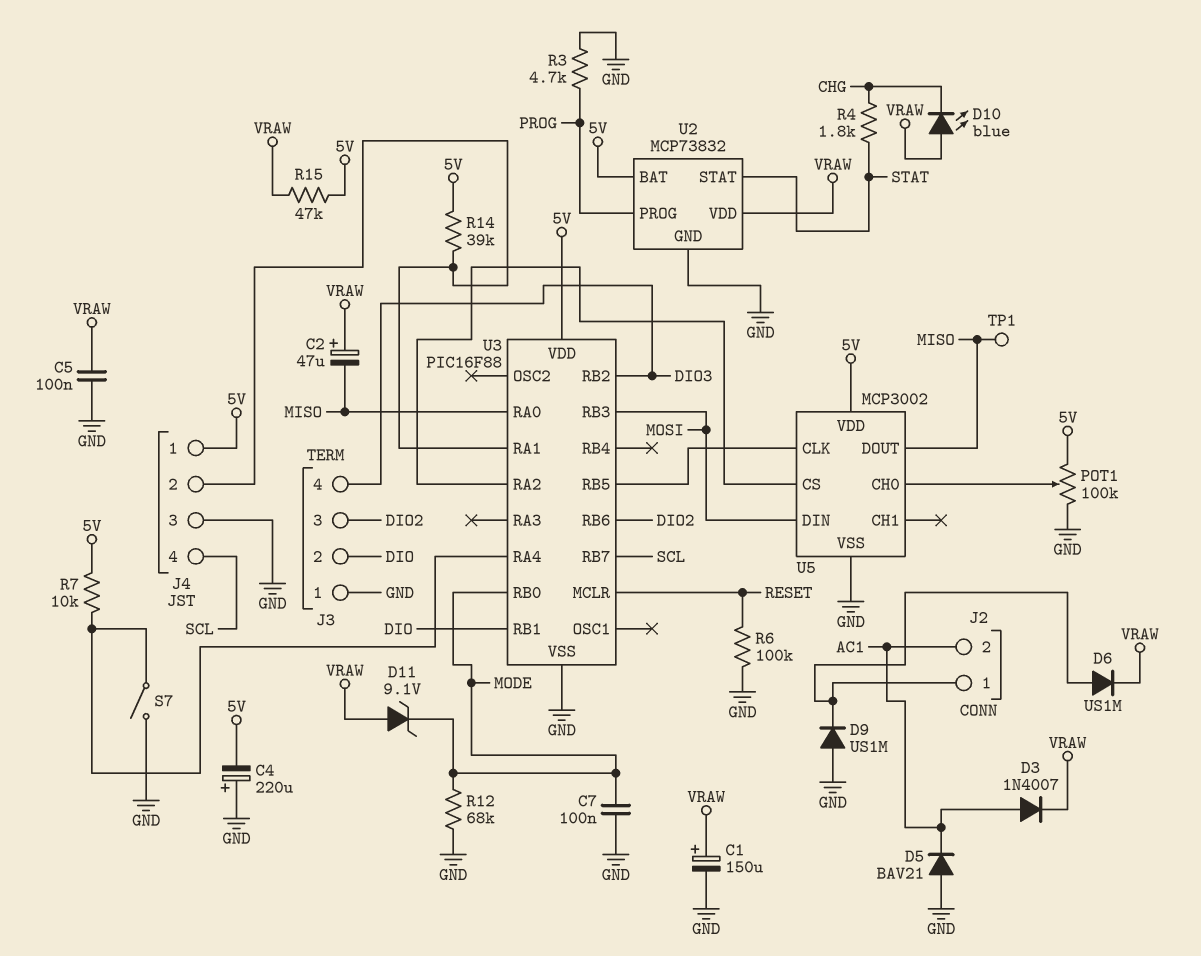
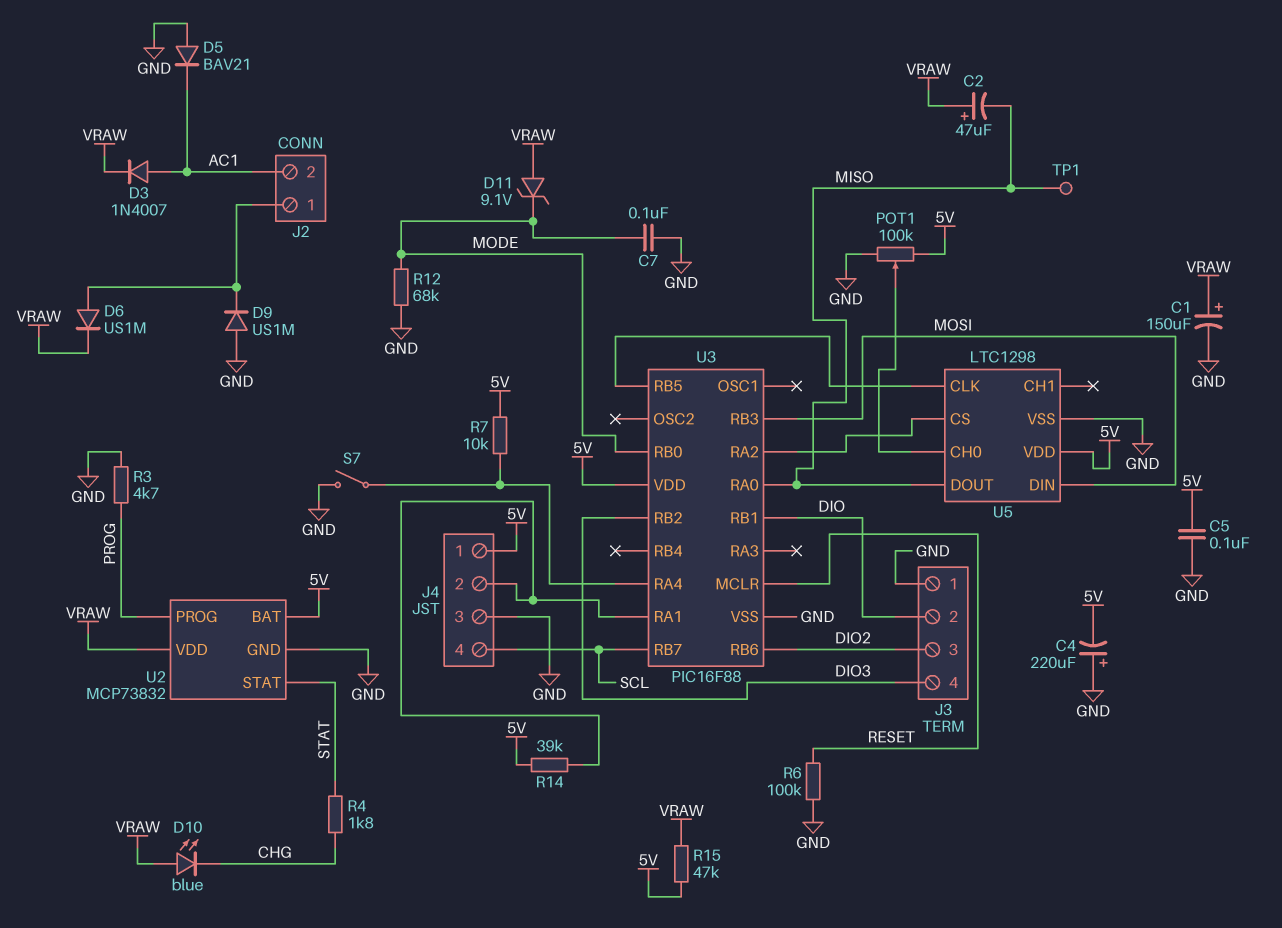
C5: 100nF (GND, VRAW) -> 100nF (5V, GND)
U5: MCP3002 -> LTC1298

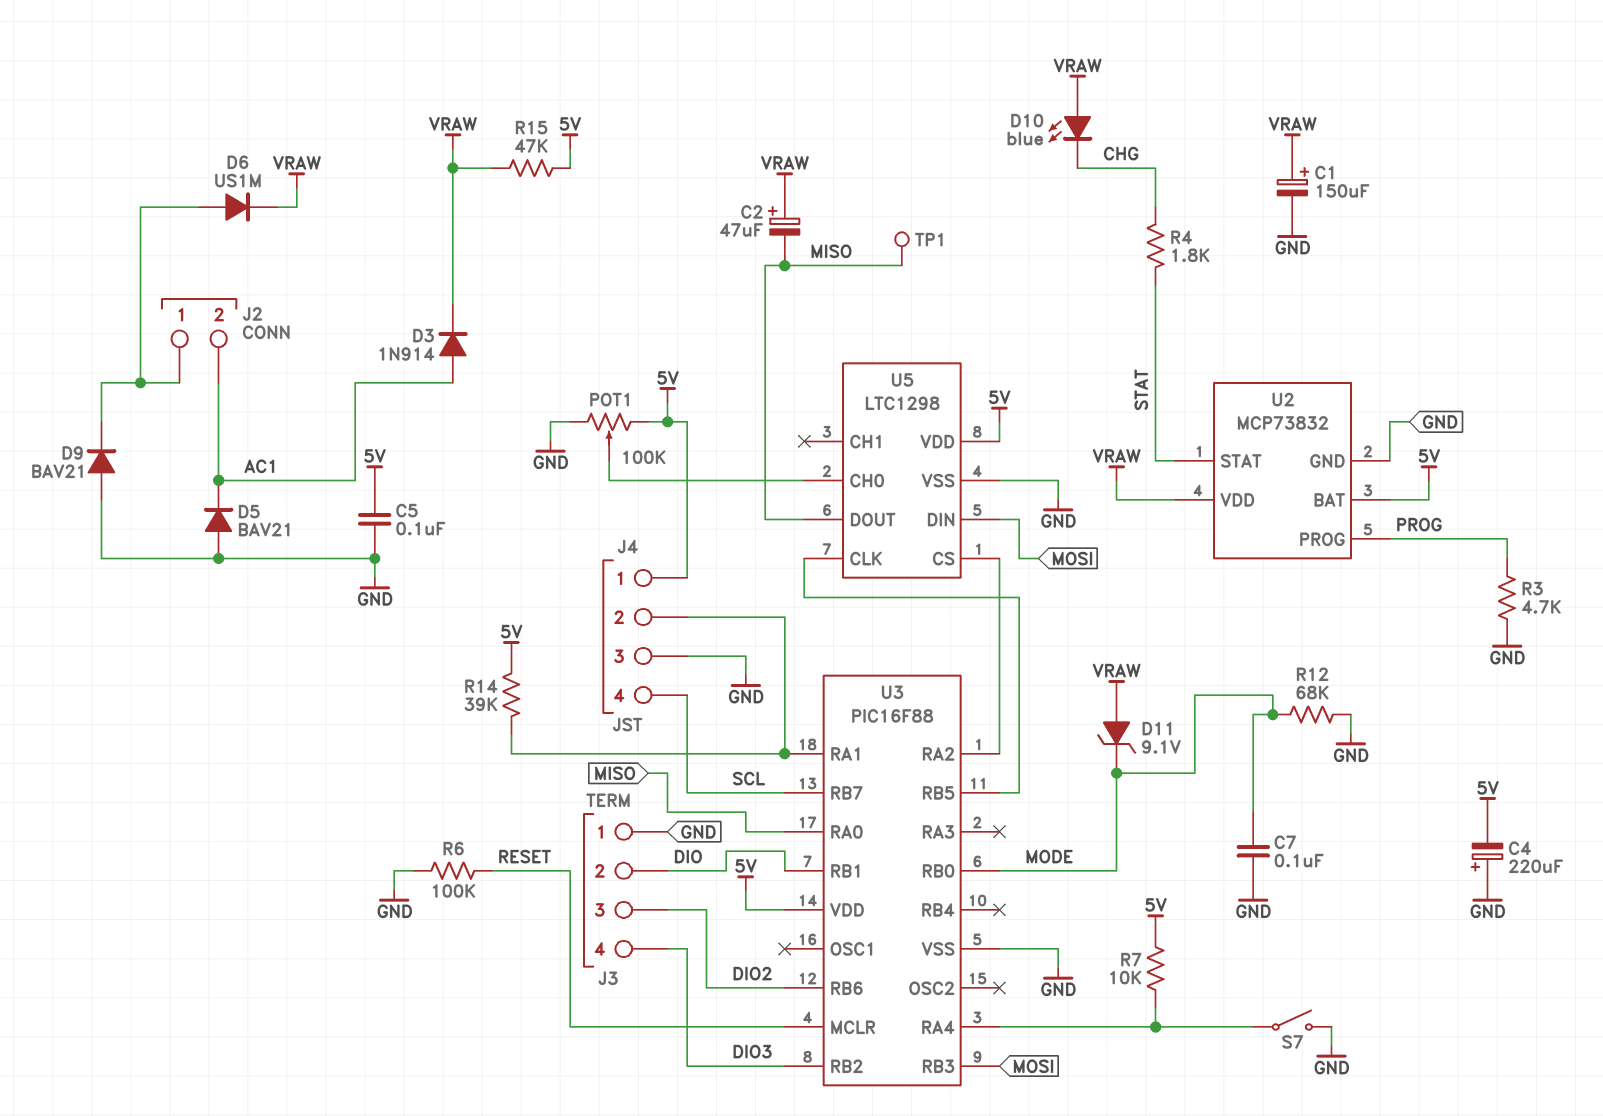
D3: diode 1N4007 (A AC1, K VRAW) -> diode 1N914 (A AC1, K VRAW)
D9: diode US1M (A GND, K J2/1) -> diode BAV21 (A GND, K J2/1)

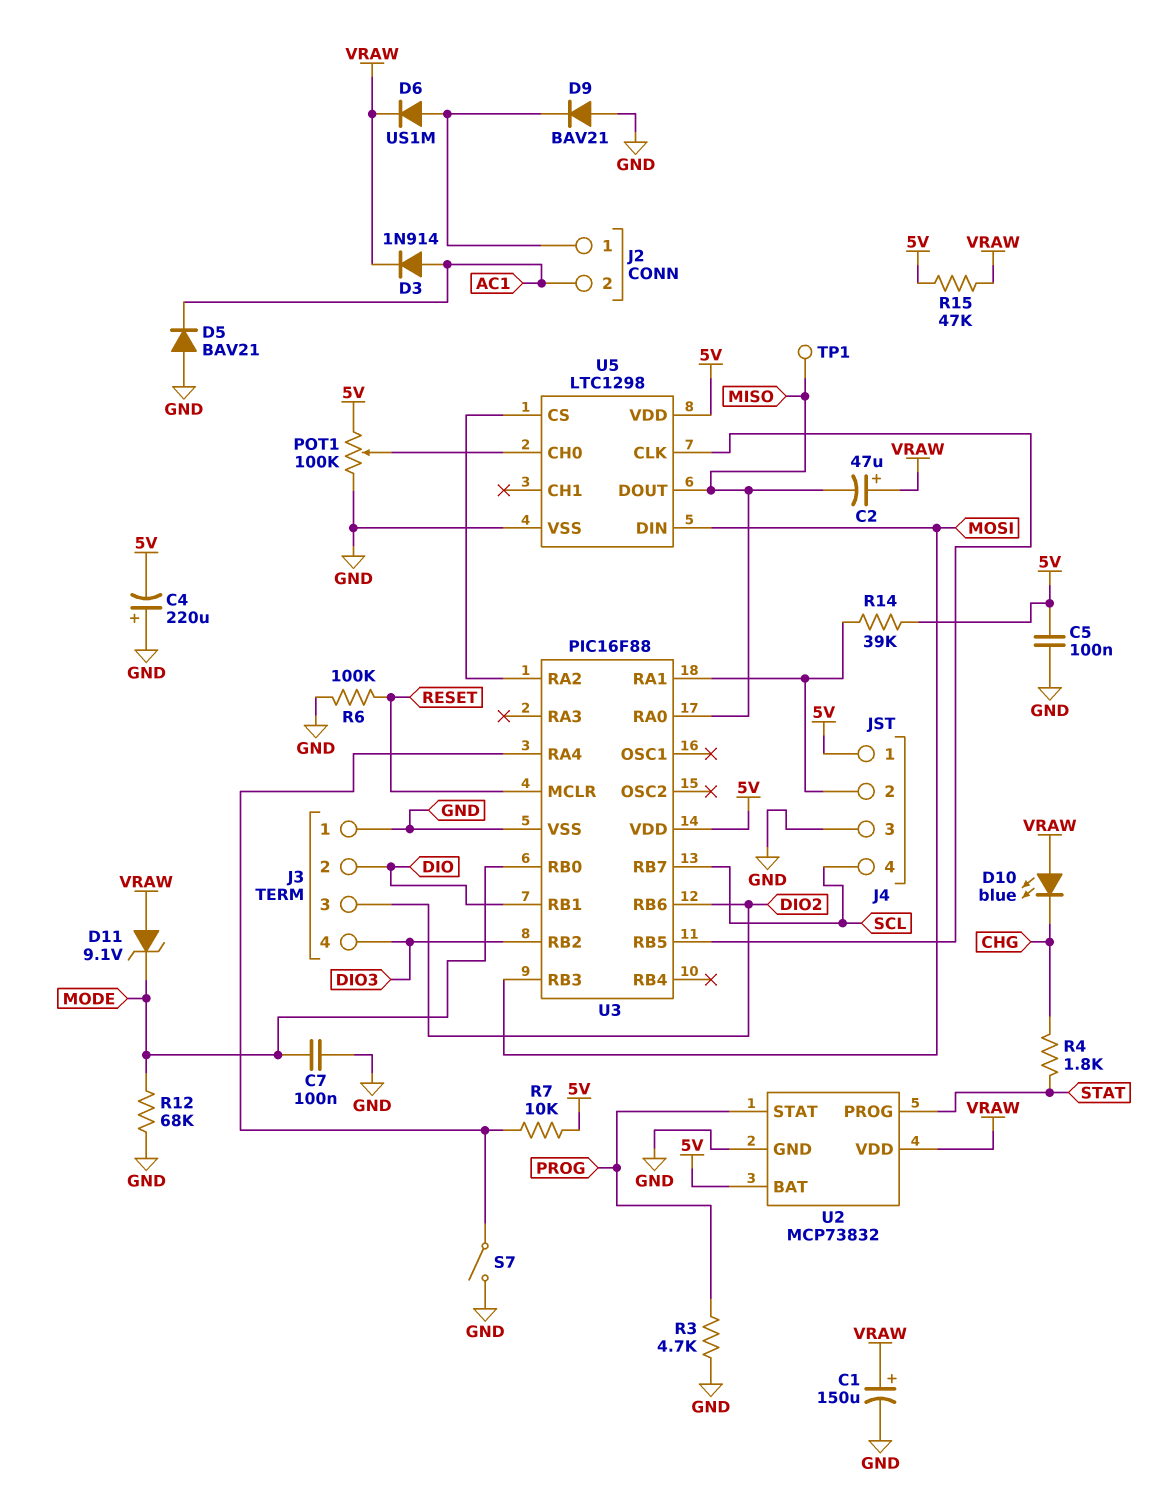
U2 pin PROG: PROG -> STAT
U2 pin STAT: STAT -> PROG

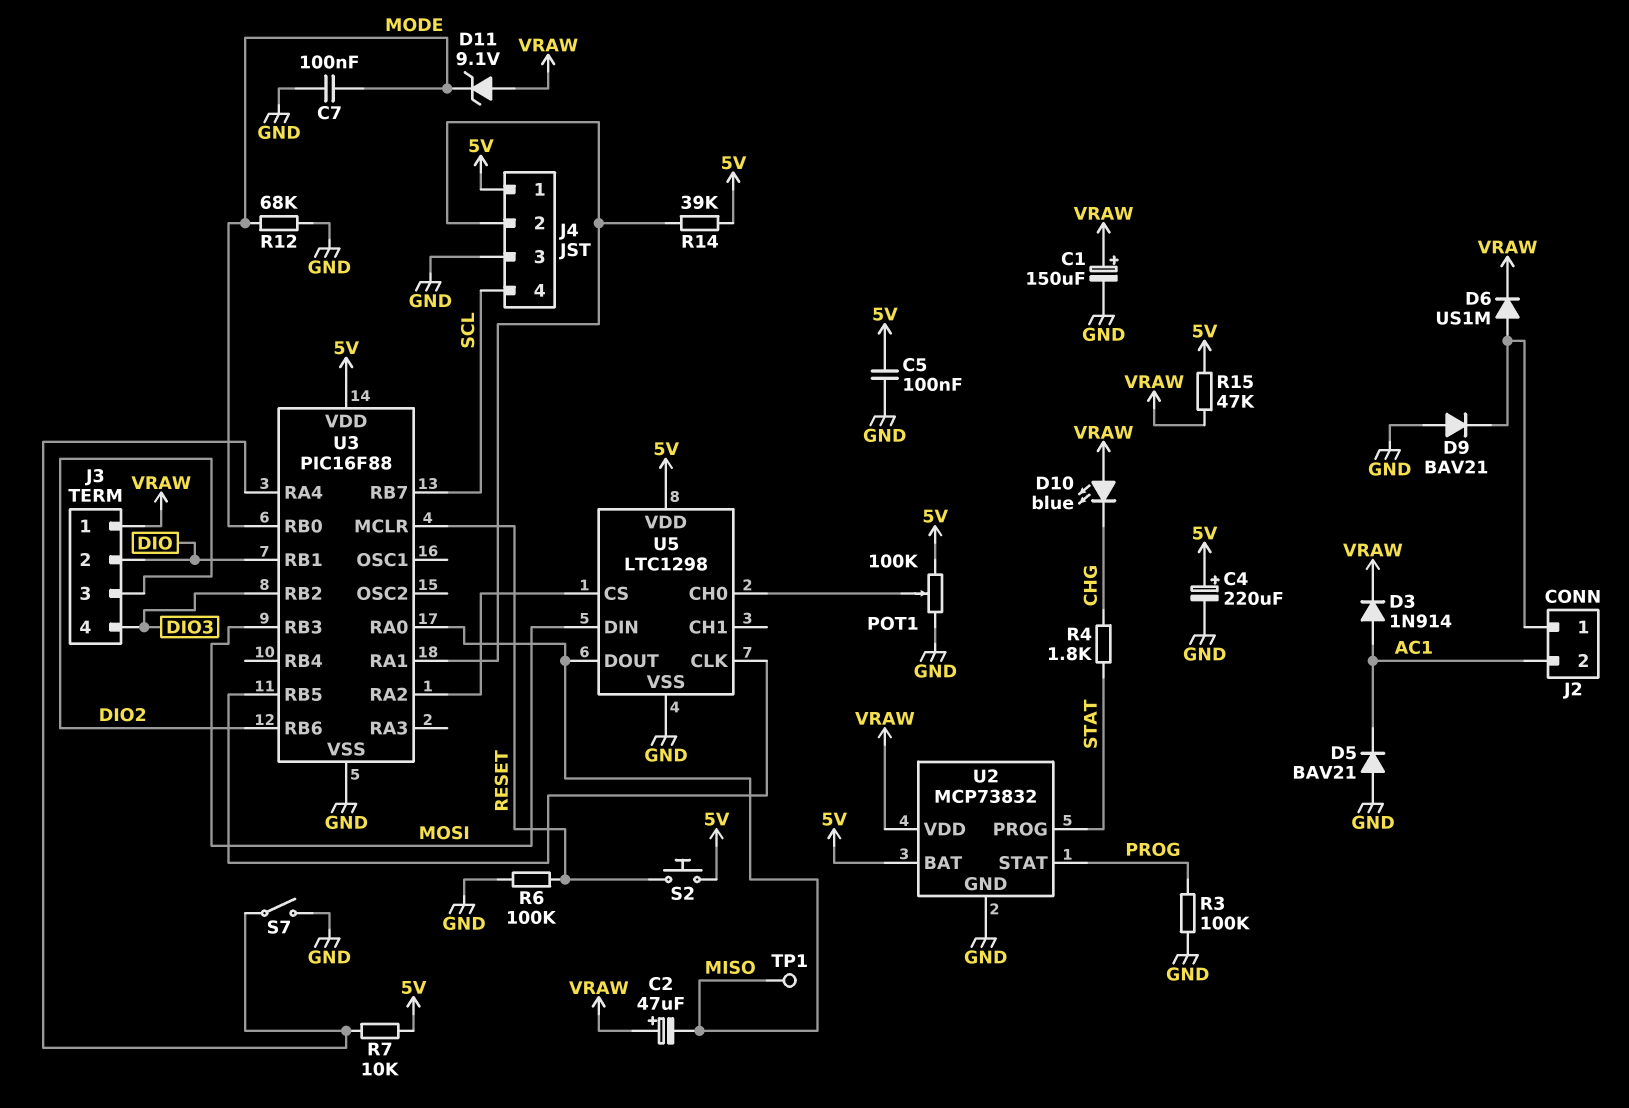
C4: 220uF (plus GND, minus 5V) -> 220uF (plus 5V, minus GND)
J3 pin 1: GND -> VRAW
R3: 4.7k (GND, PROG) -> 100k (GND, PROG)
S2: none -> button (5V, RESET)

